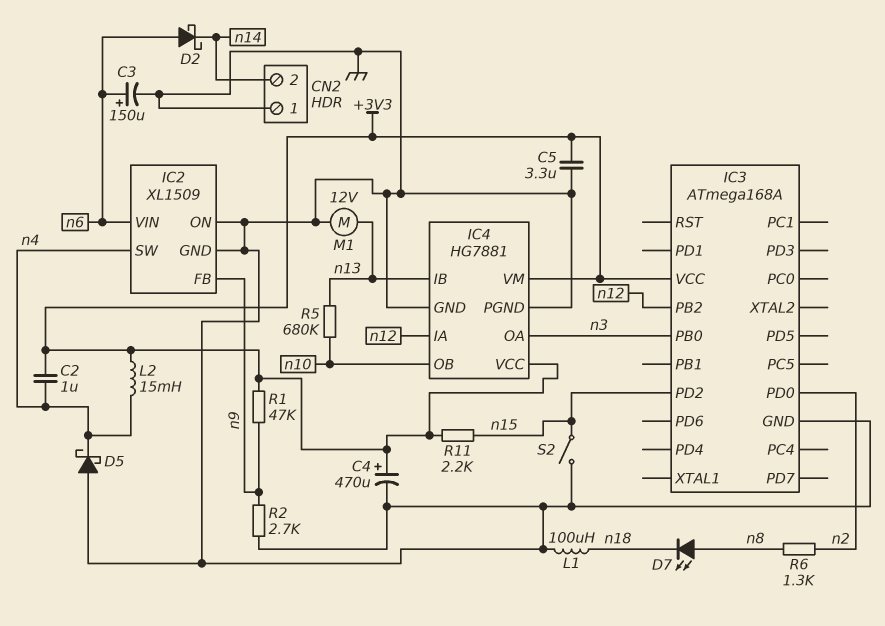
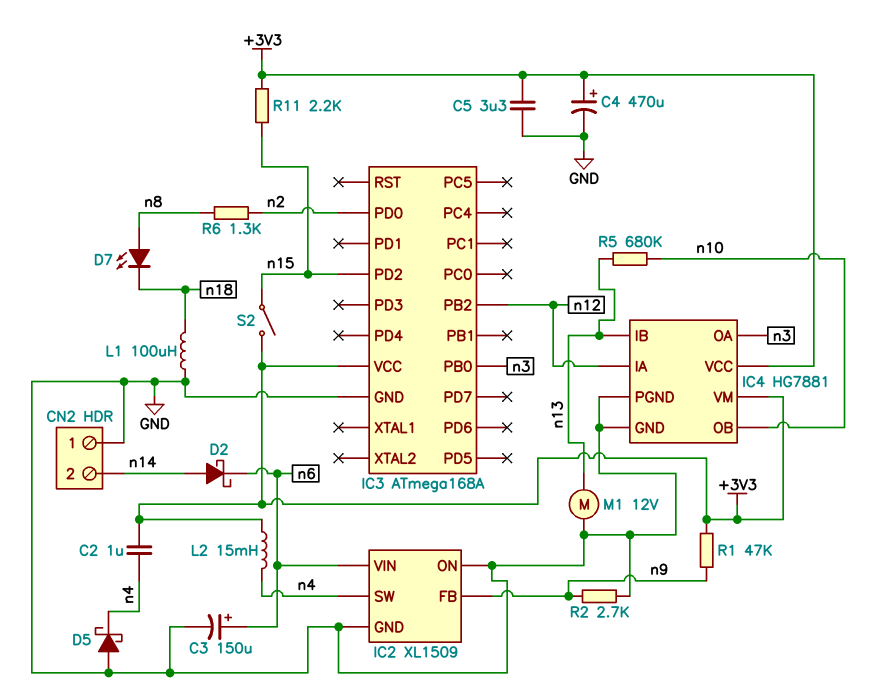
D2: schottky (A n6, K n14) -> schottky (A n14, K n6)
S2: switch (GND, n15) -> switch (+3V3, n15)

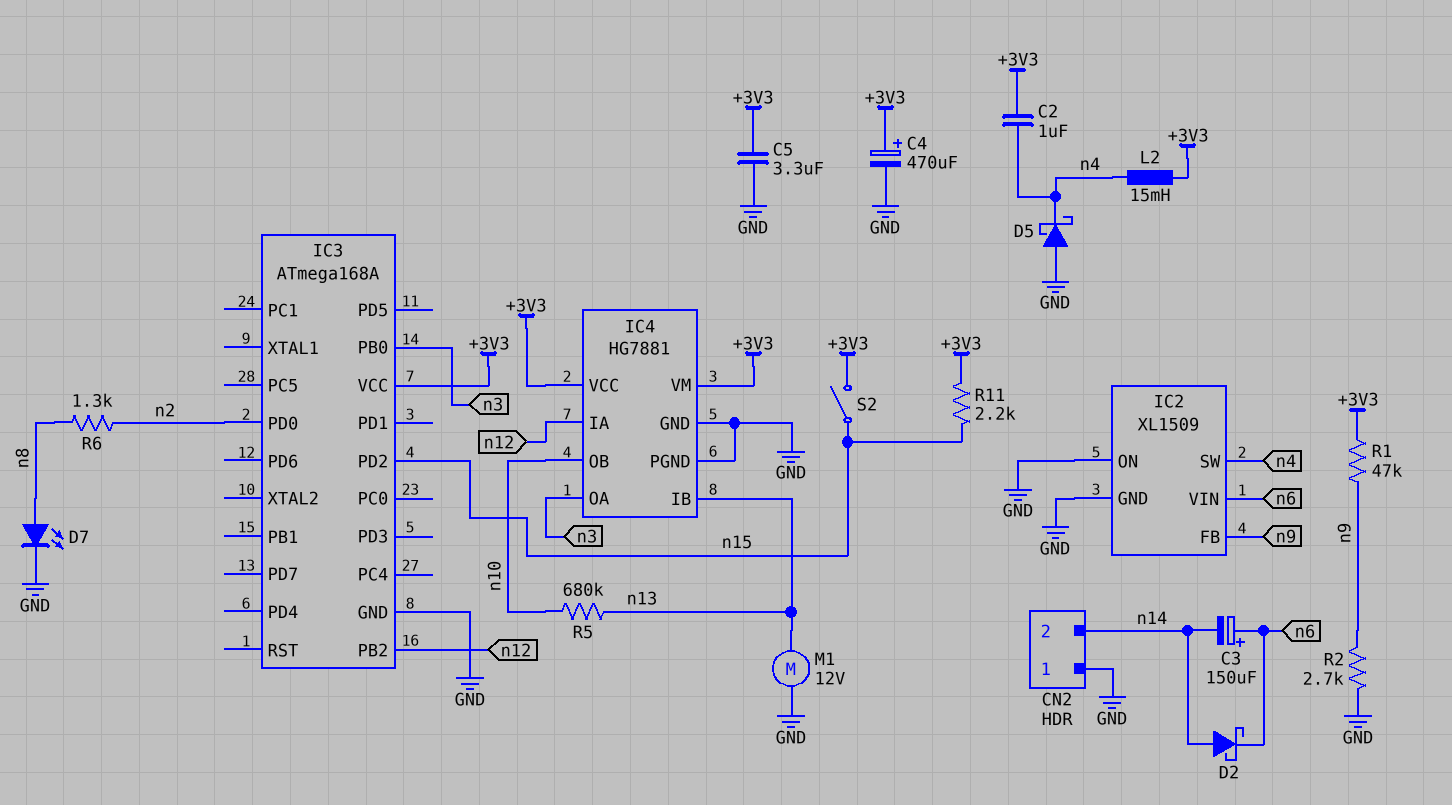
C3: 150uF (plus n6, minus GND) -> 150uF (plus n6, minus n14)
D7: LED (A n8, K n18) -> LED (A n8, K GND)
L1: 100uH (GND, n18) -> none

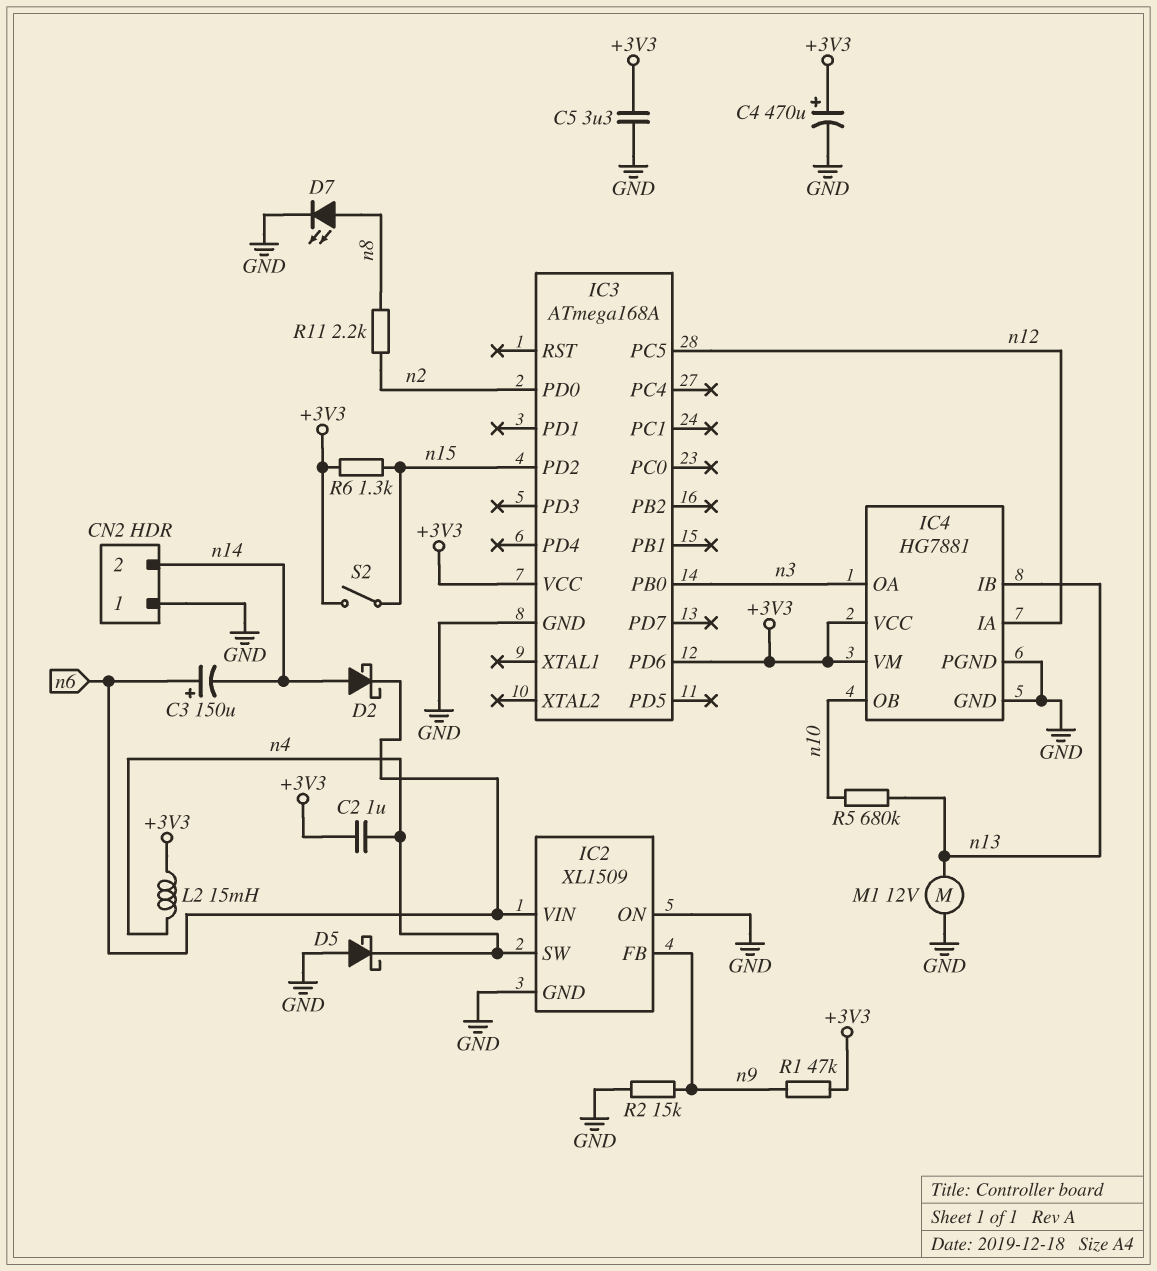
IC3 pin PB2: n12 -> none
IC3 pin PC5: none -> n12
IC3 pin PD6: none -> +3V3
R2: 2.7k (GND, n9) -> 15k (GND, n9)
R6: 1.3k (n2, n8) -> 1.3k (+3V3, n15)
R11: 2.2k (+3V3, n15) -> 2.2k (n2, n8)

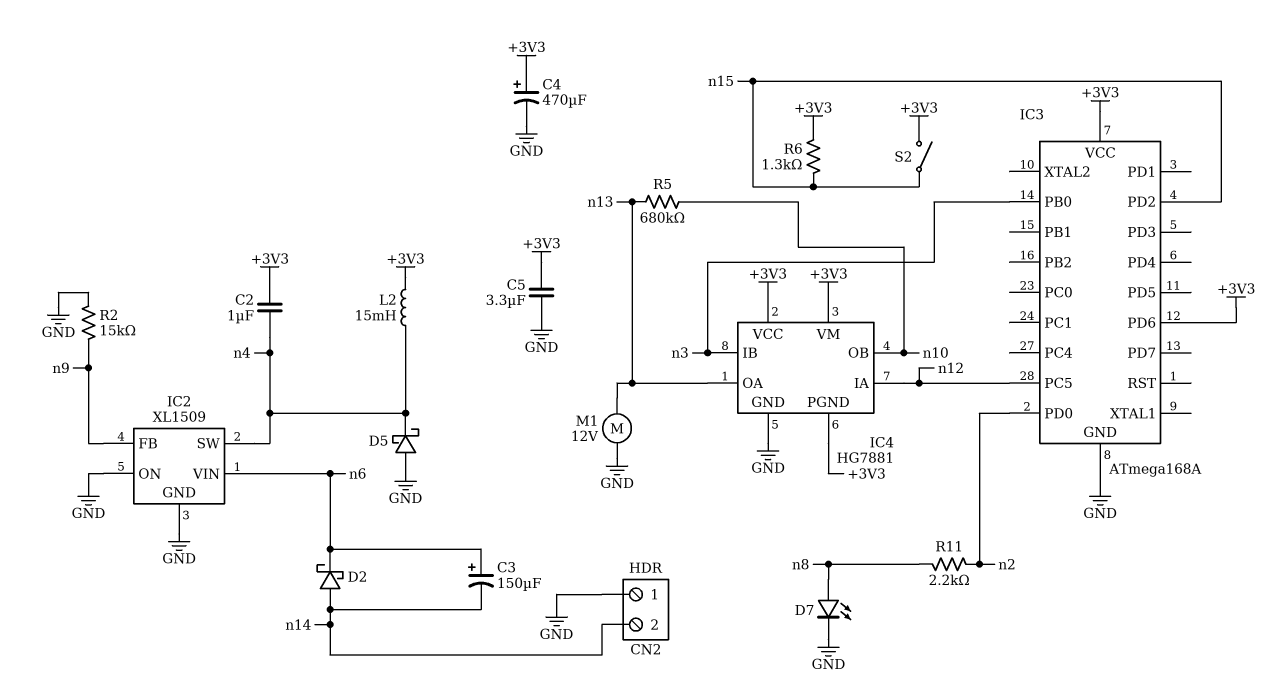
IC4 pin IB: n13 -> n3
IC4 pin OA: n3 -> n13
IC4 pin PGND: GND -> +3V3
R1: 47k (+3V3, n9) -> none

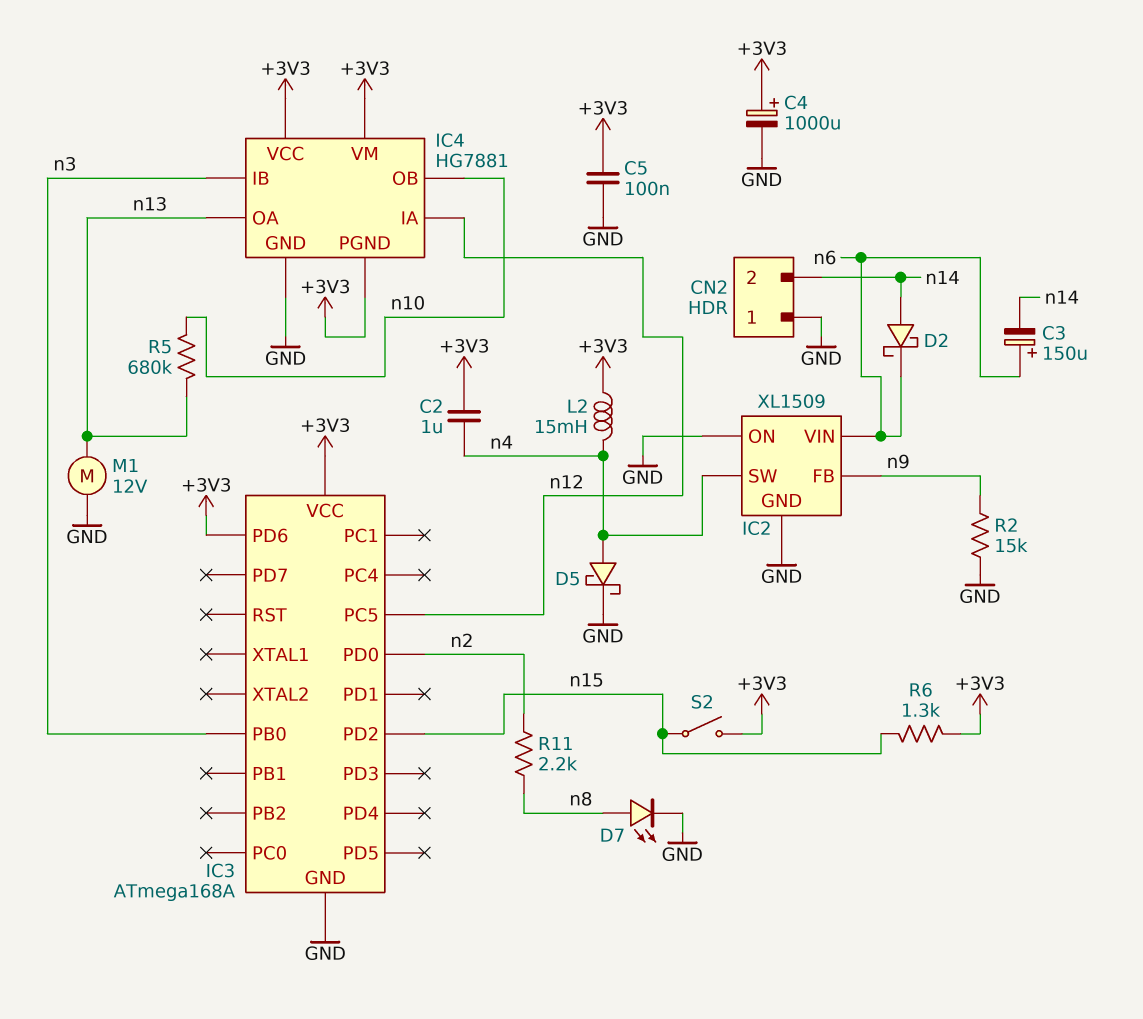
C4: 470uF (plus +3V3, minus GND) -> 1000uF (plus +3V3, minus GND)
C5: 3.3uF (+3V3, GND) -> 100nF (+3V3, GND)
D5: schottky (A GND, K n4) -> schottky (A n4, K GND)

